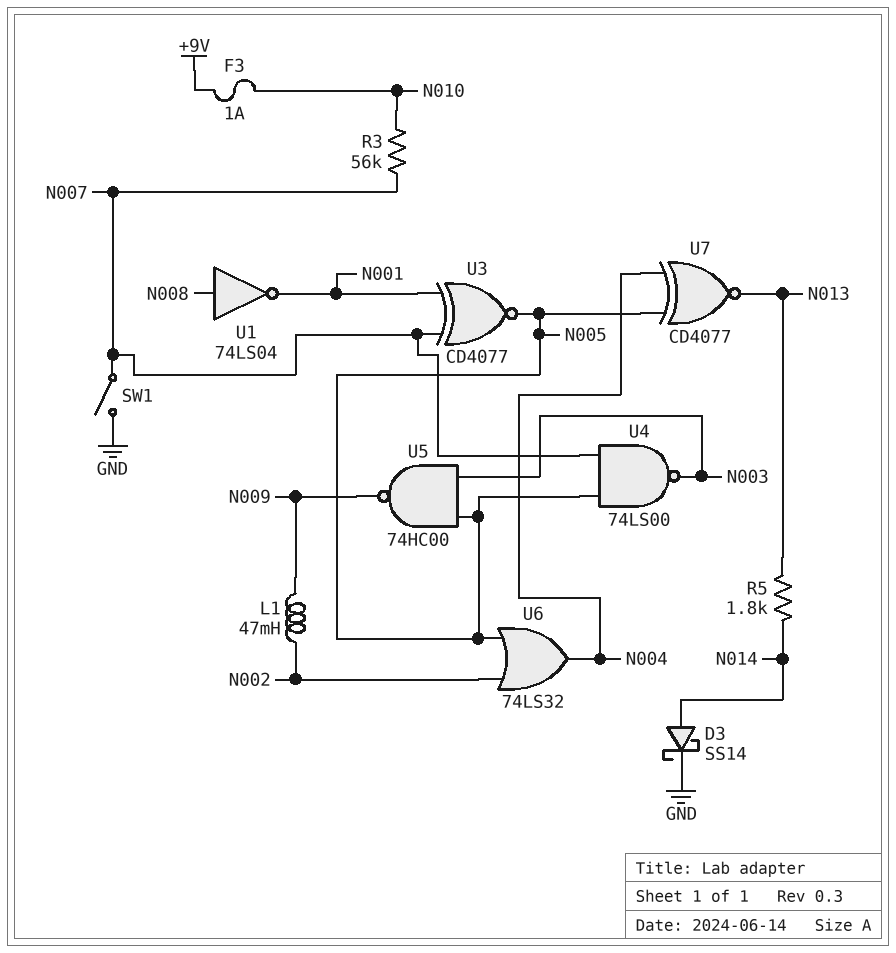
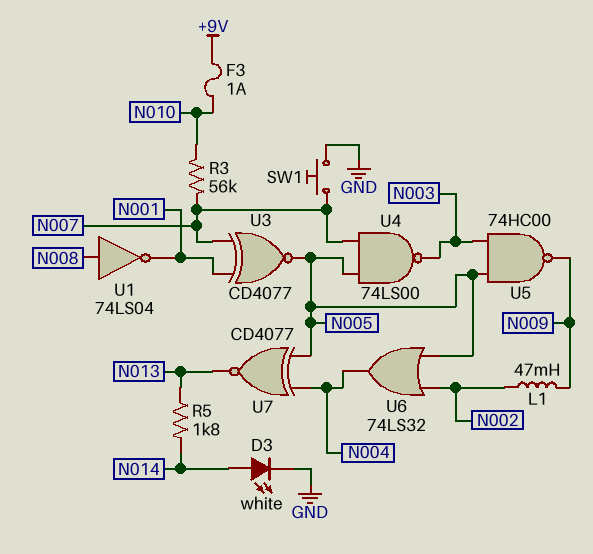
D3: schottky SS14 (A N014, K GND) -> LED white (A N014, K GND)
SW1: switch (GND, N007) -> button (GND, N007)

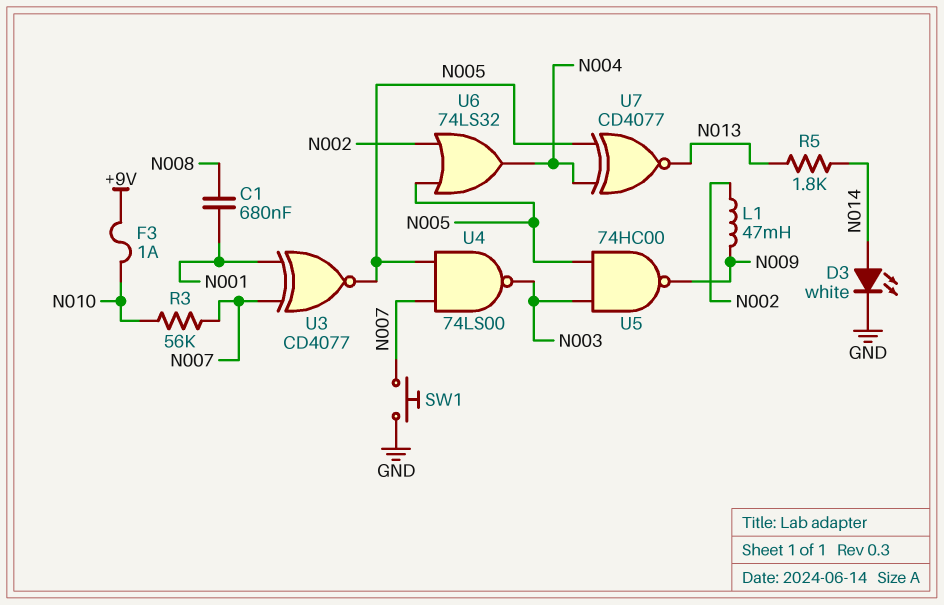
C1: none -> 680nF (N001, N008)
U1: NOT 74LS04 (in N008, out N001) -> none

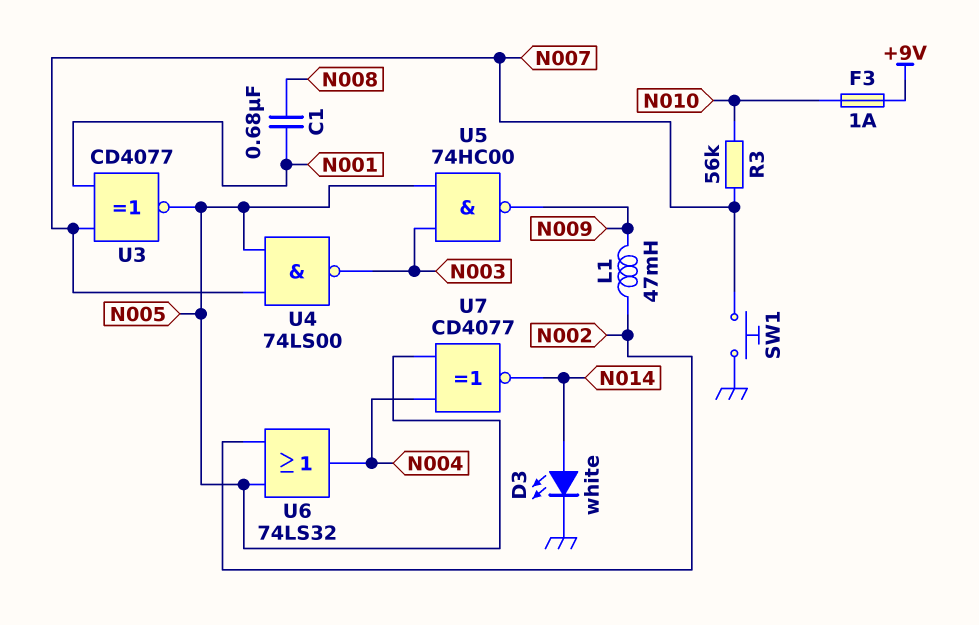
R5: 1.8k (N013, N014) -> none
U7: XNOR CD4077 (in N004, in N005, out N013) -> XNOR CD4077 (in N004, in N005, out N014)

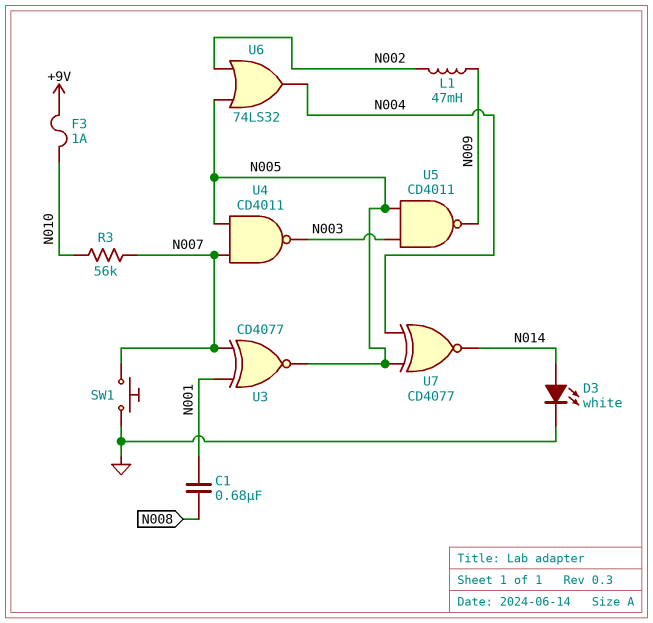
U4: NAND 74LS00 (in N005, in N007, out N003) -> NAND CD4011 (in N005, in N007, out N003)
U5: NAND 74HC00 (in N003, in N005, out N009) -> NAND CD4011 (in N003, in N005, out N009)

